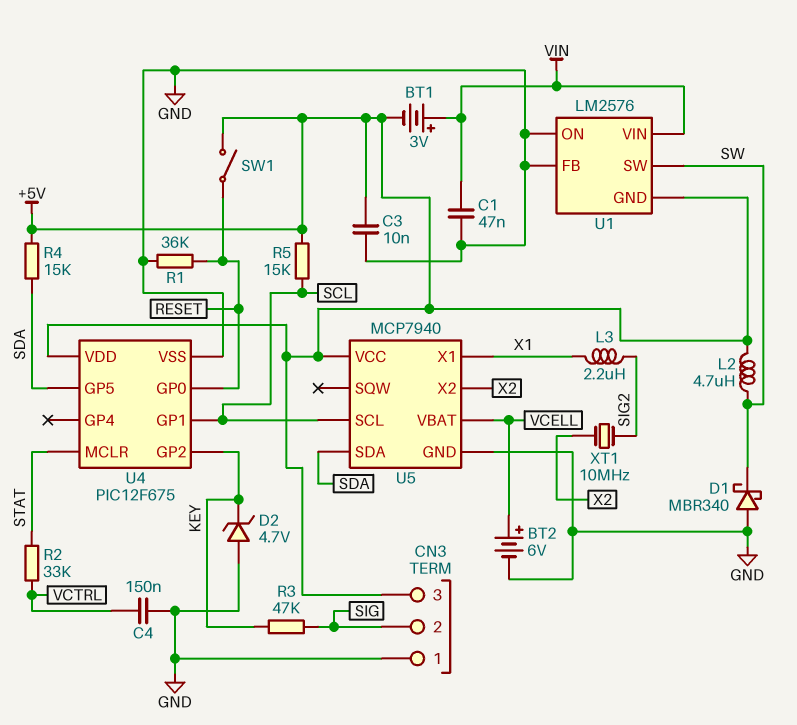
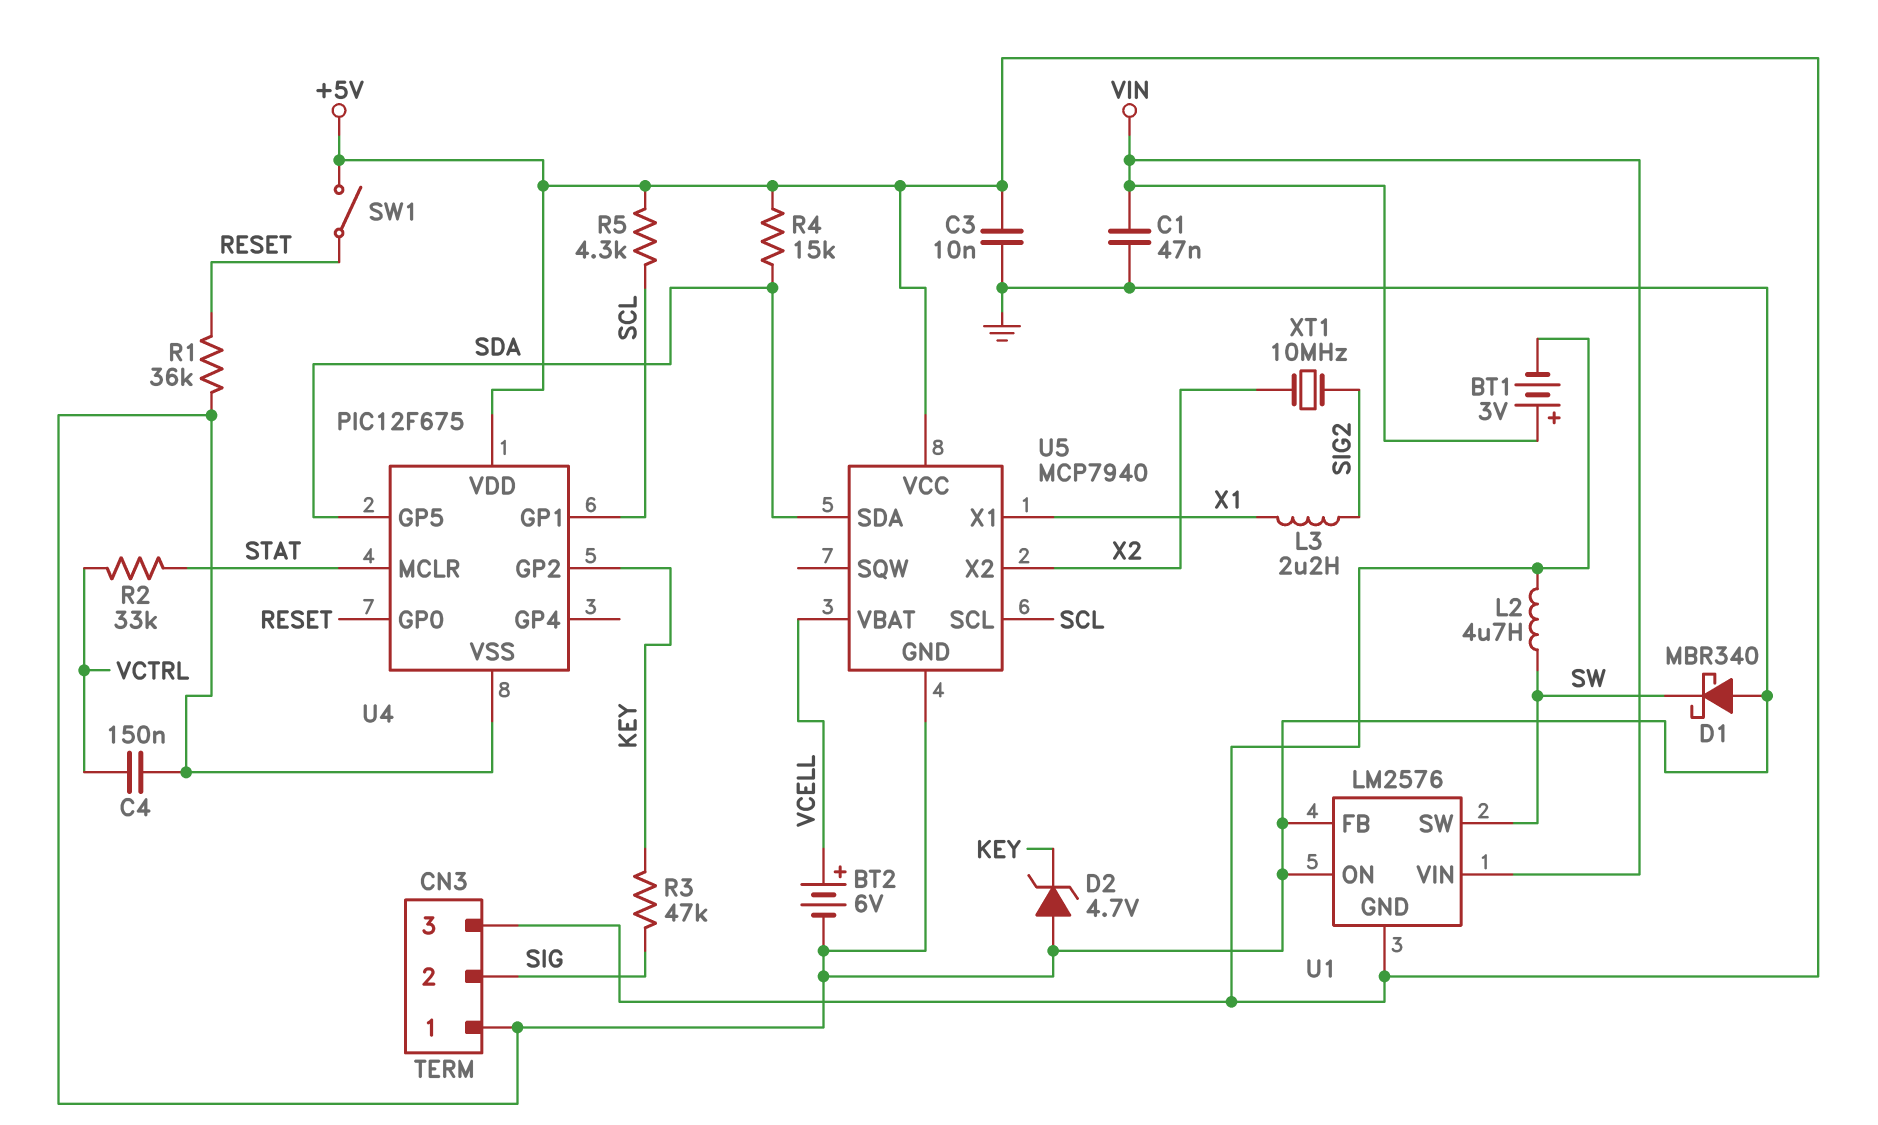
R5: 15k (+5V, SCL) -> 4.3k (+5V, SCL)

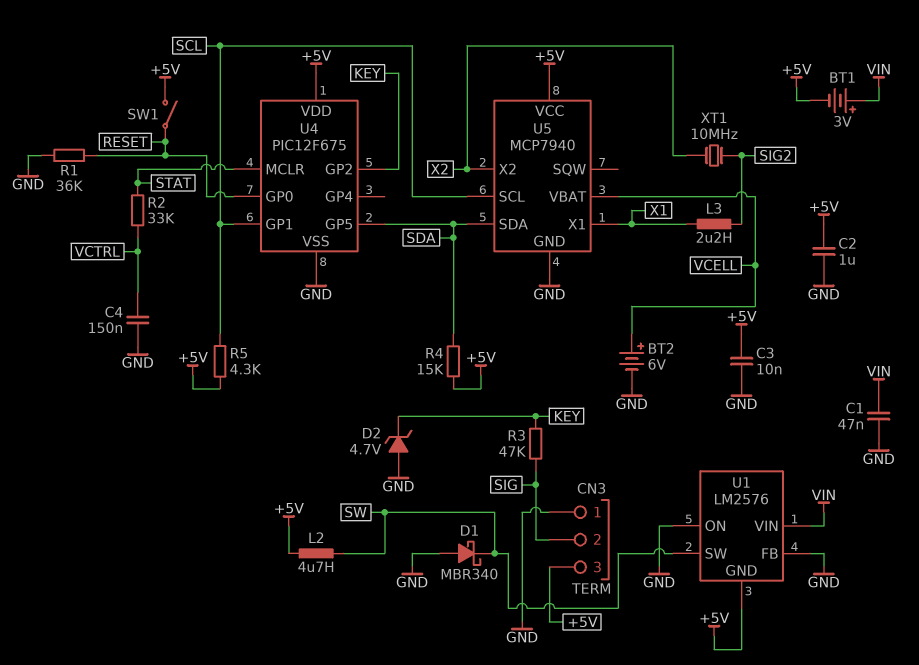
C2: none -> 1uF (+5V, GND)

